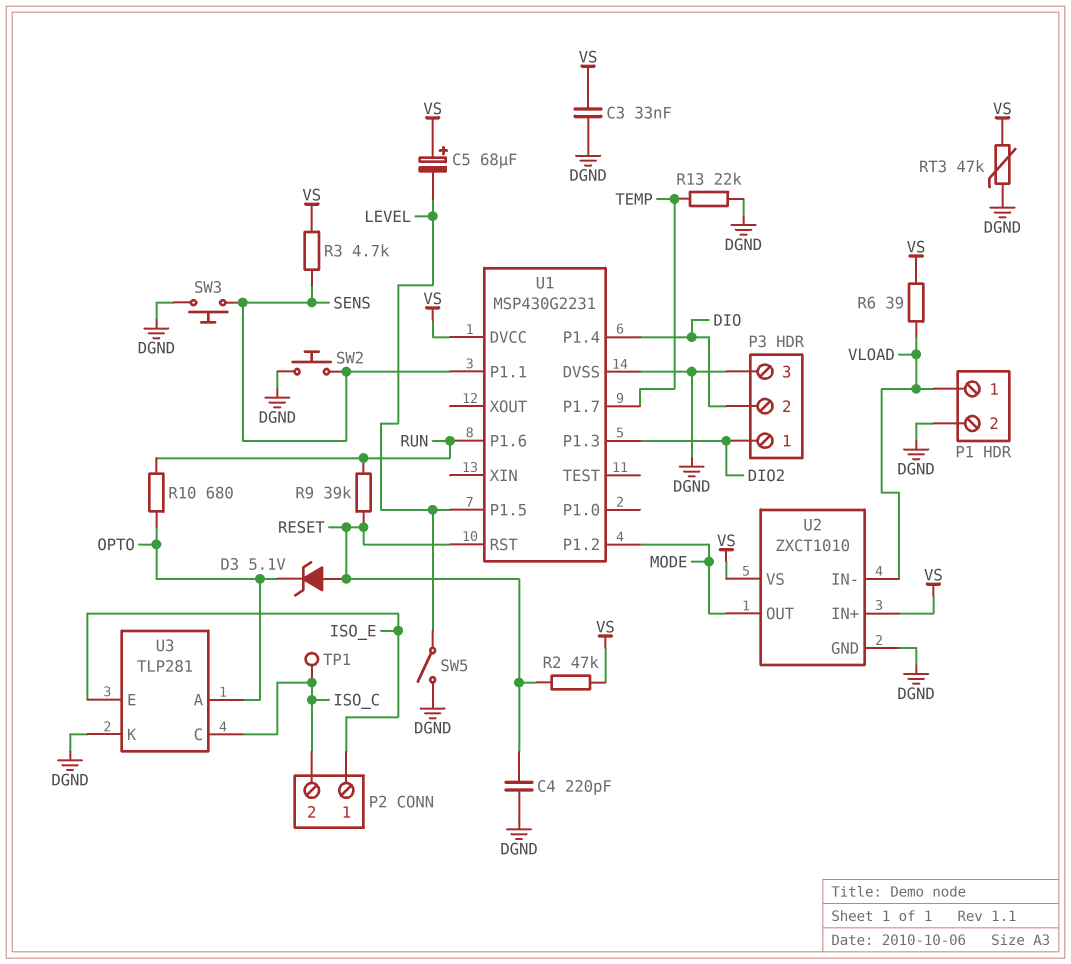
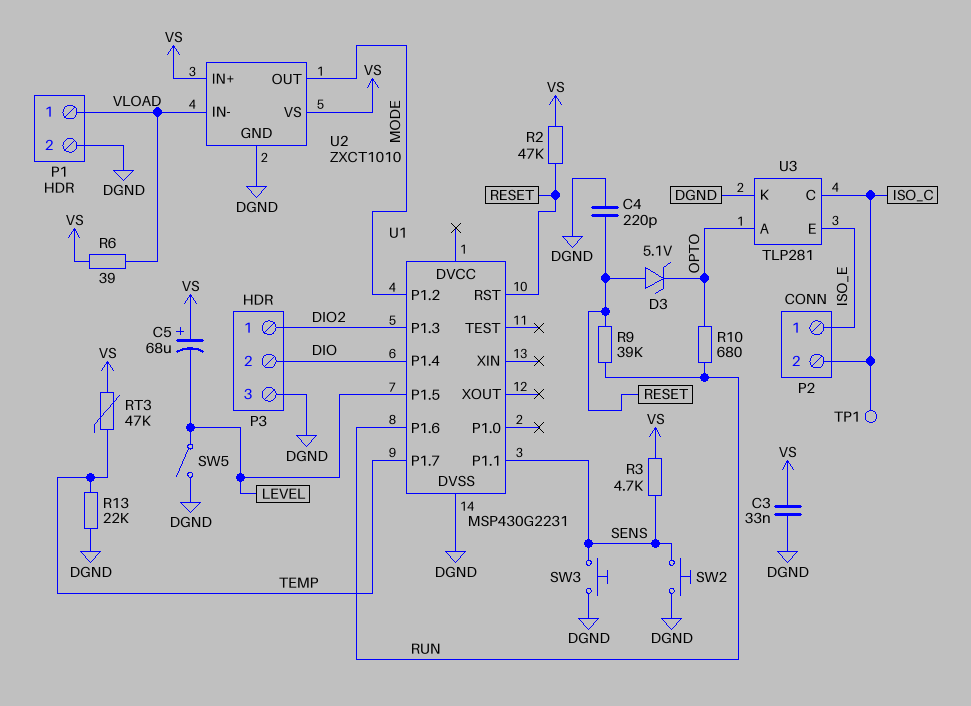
RT3: 47k (DGND, VS) -> 47k (TEMP, VS)
U1 pin DVCC: VS -> none

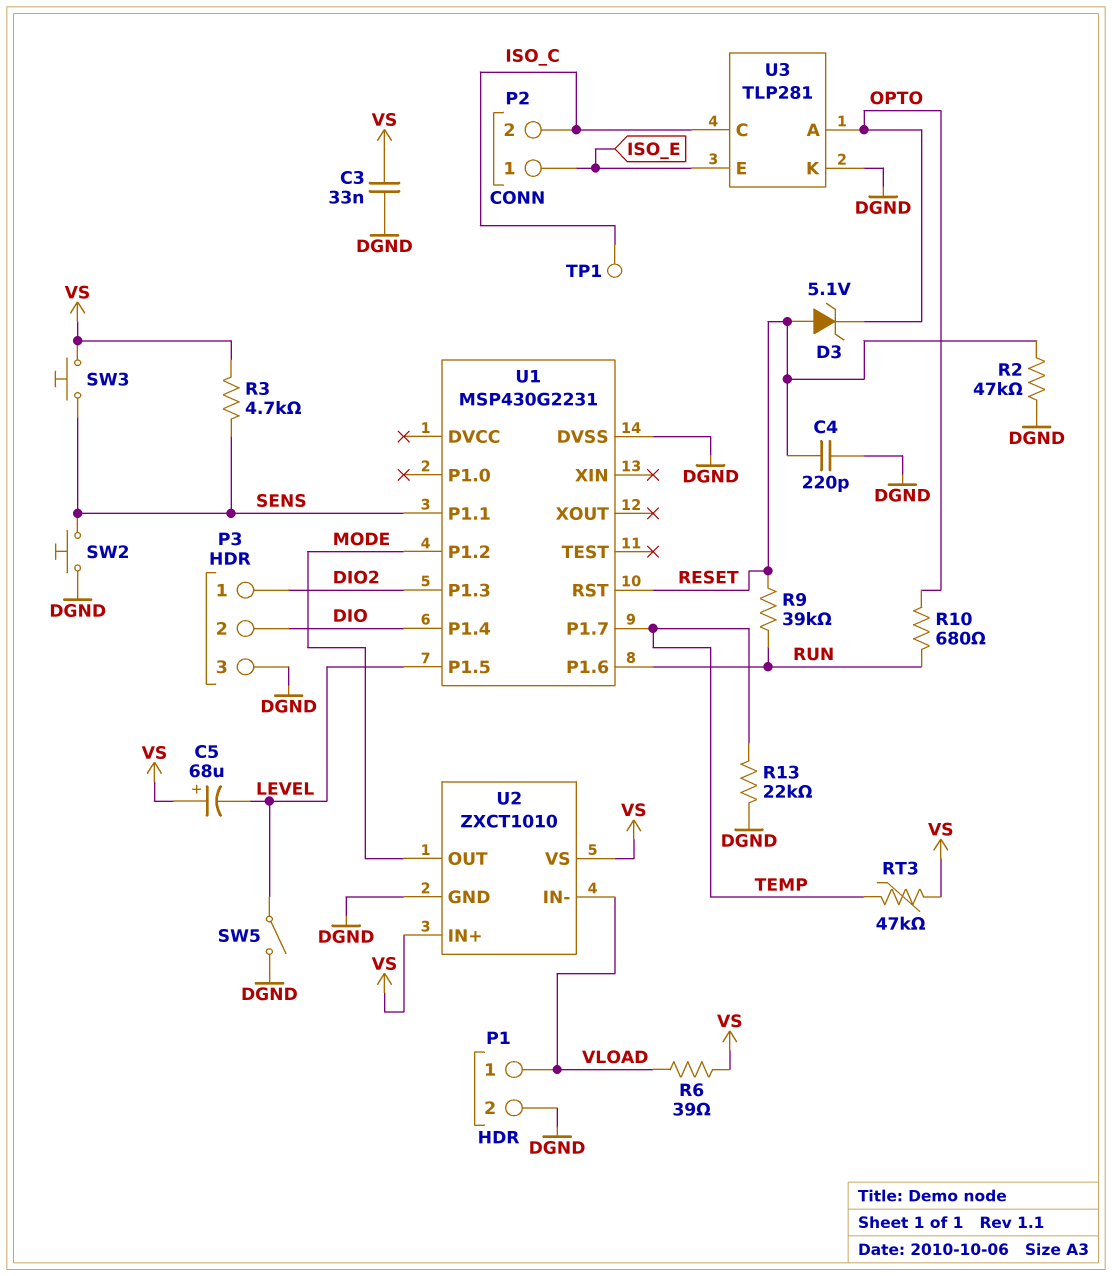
R2: 47k (RESET, VS) -> 47k (DGND, RESET)
SW3: button (DGND, SENS) -> button (SENS, VS)

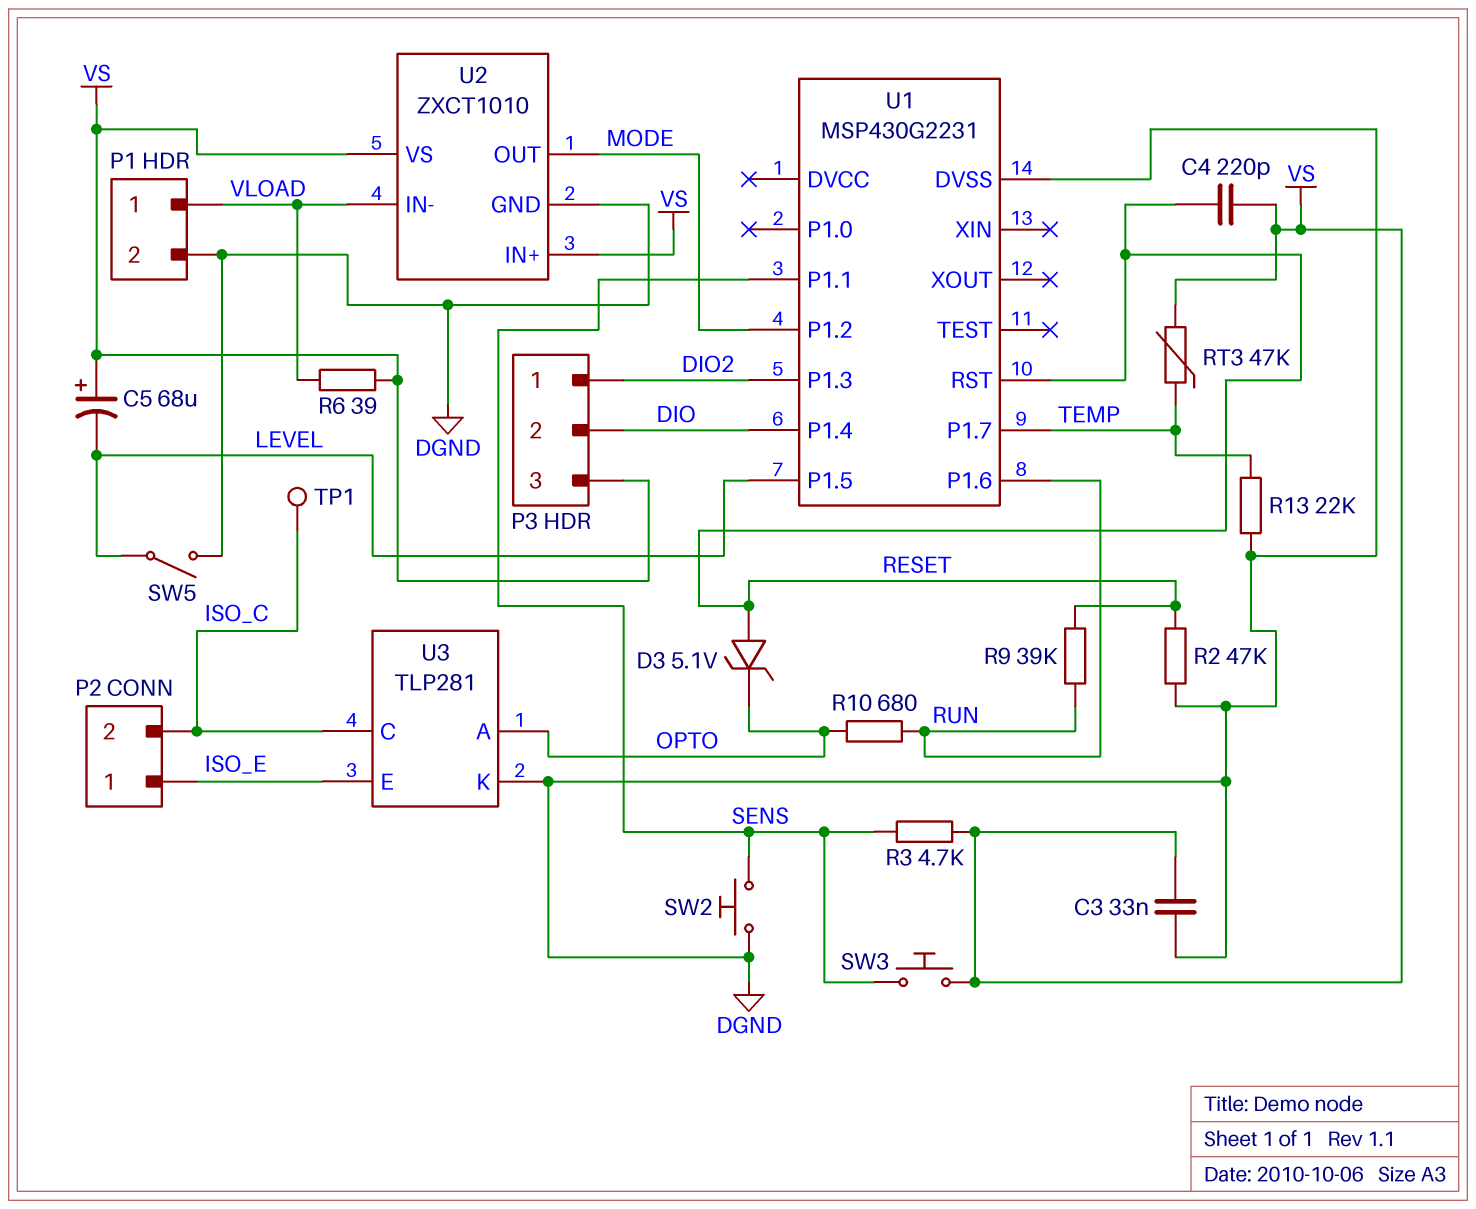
C4: 220pF (DGND, RESET) -> 220pF (RESET, VS)
P3 pin 3: DGND -> VS

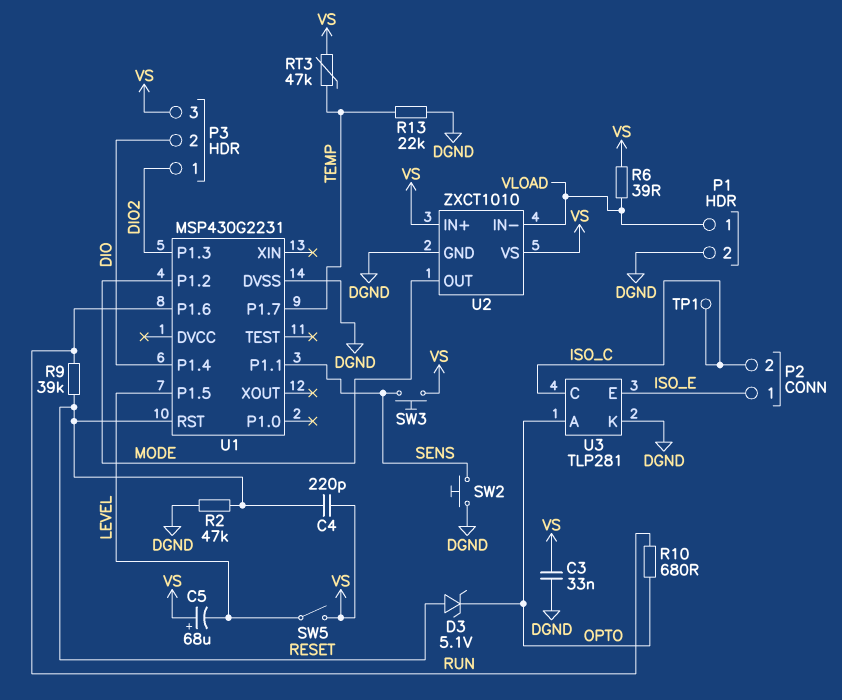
R3: 4.7k (SENS, VS) -> none
SW5: switch (DGND, LEVEL) -> switch (LEVEL, VS)

